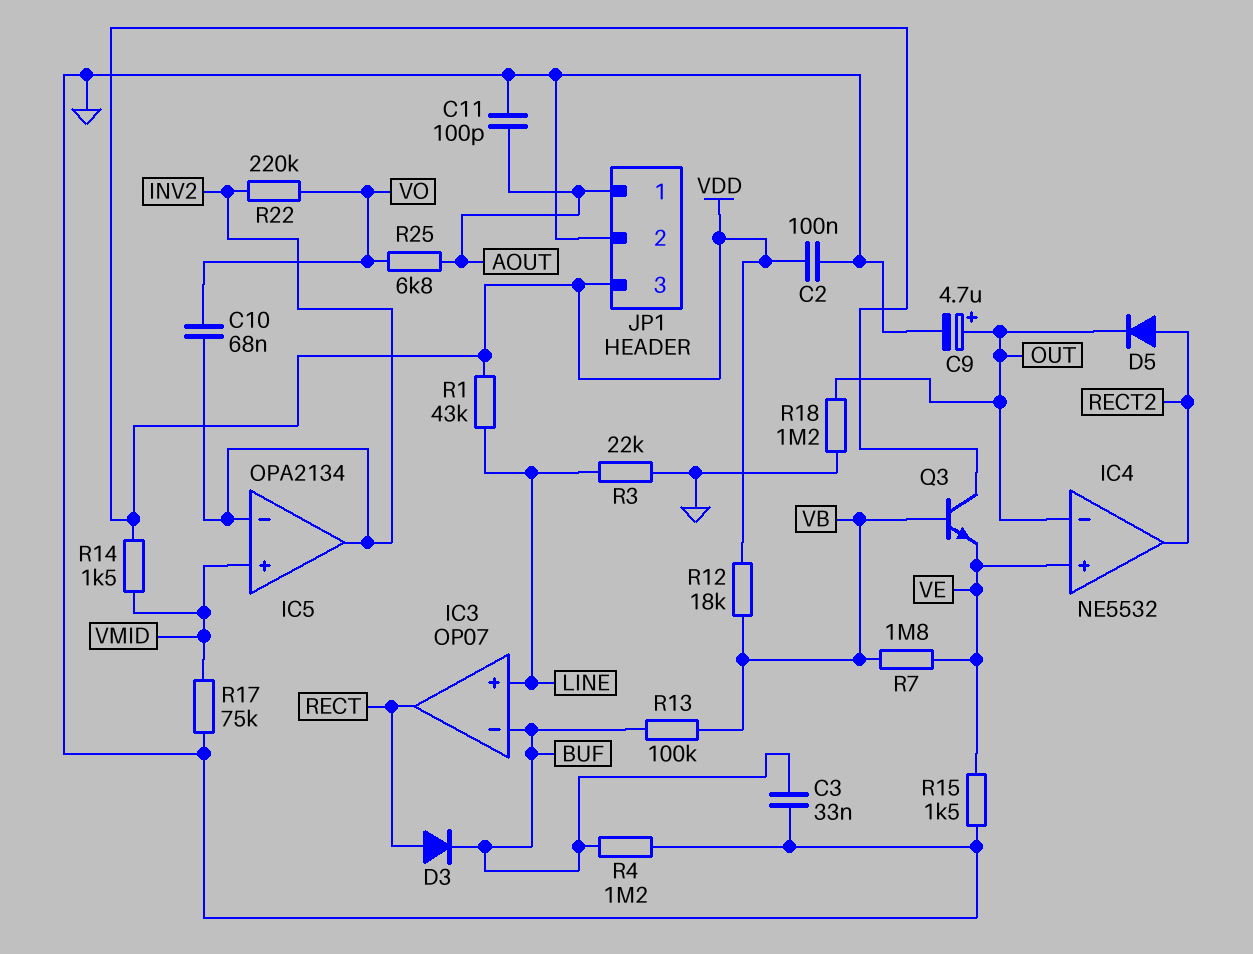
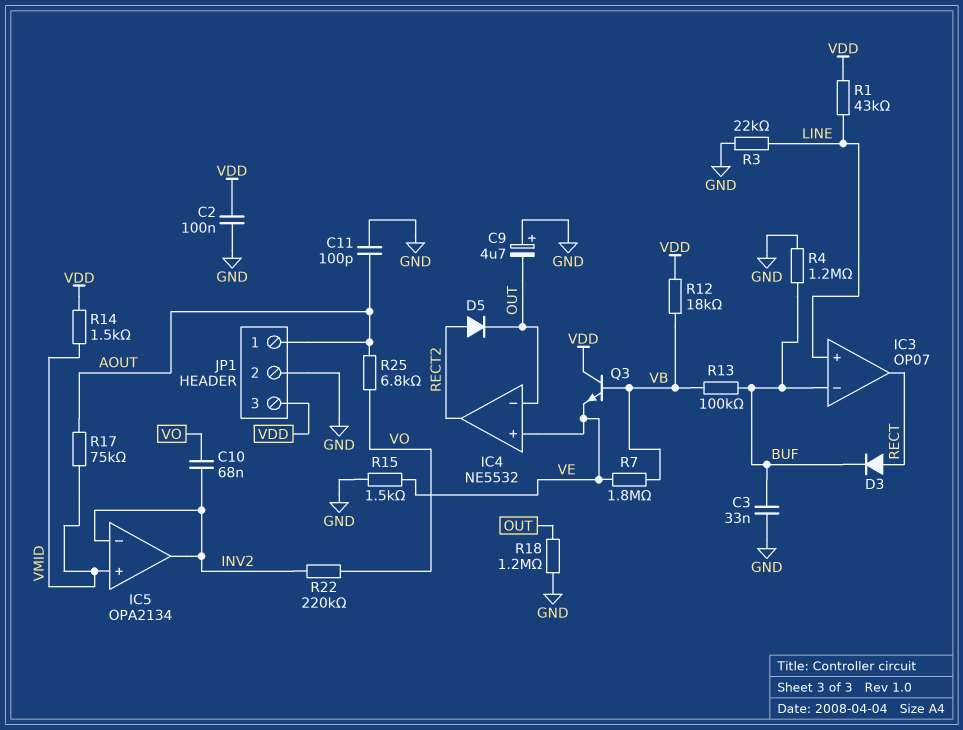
C9: 4.7uF (plus OUT, minus GND) -> 4.7uF (plus GND, minus OUT)
R17: 75k (GND, VMID) -> 75k (AOUT, VMID)

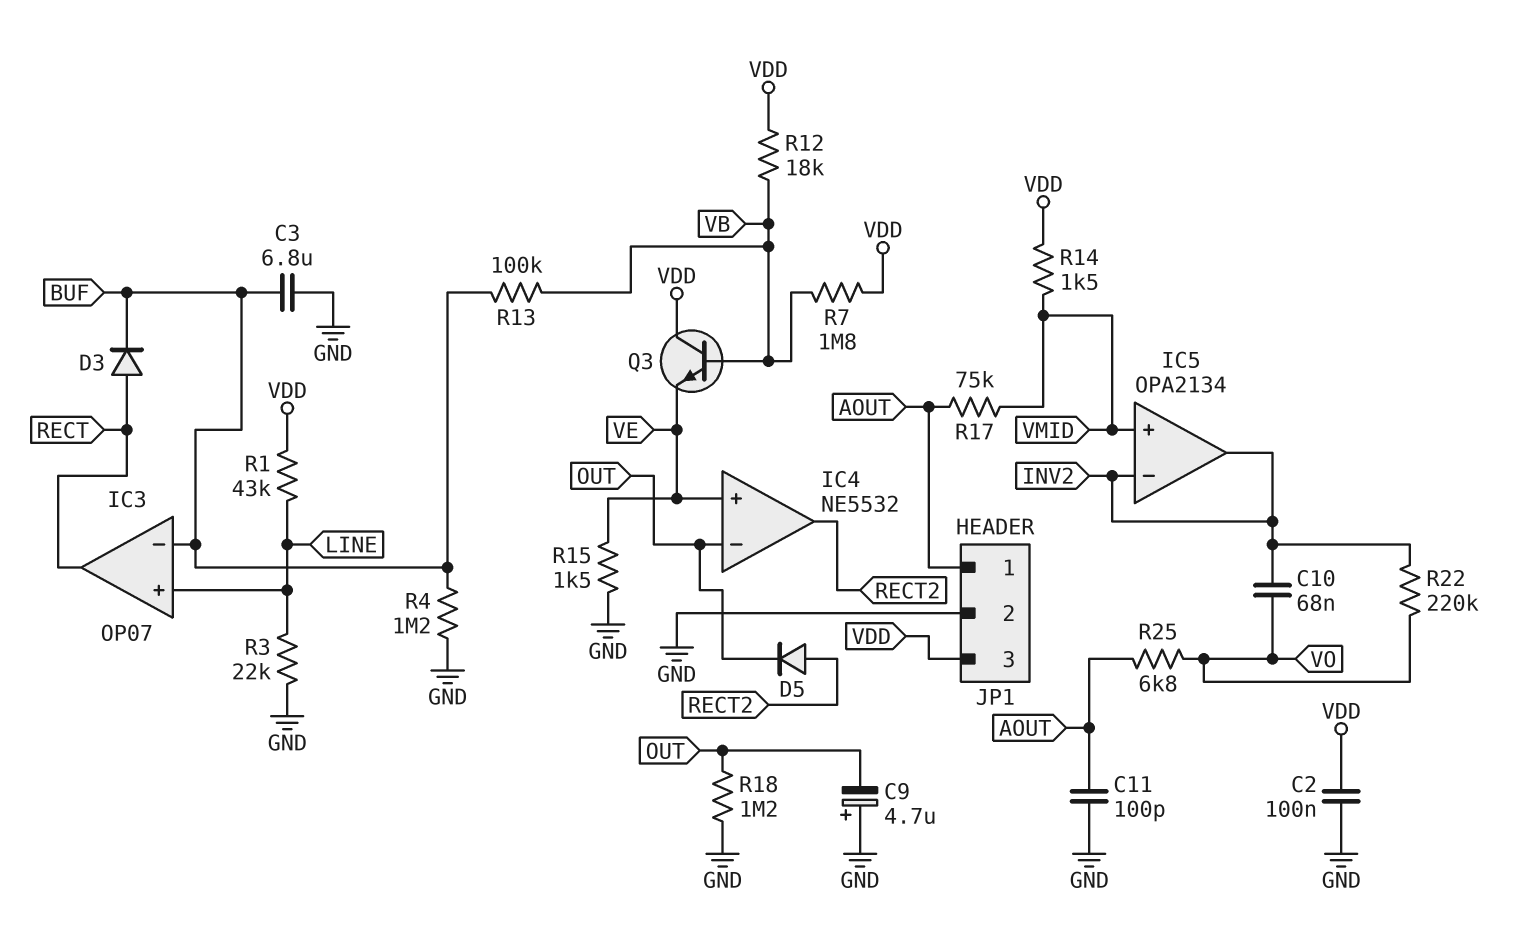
C3: 33nF (BUF, GND) -> 6.8uF (BUF, GND)
R7: 1.8M (VB, VE) -> 1.8M (VB, VDD)

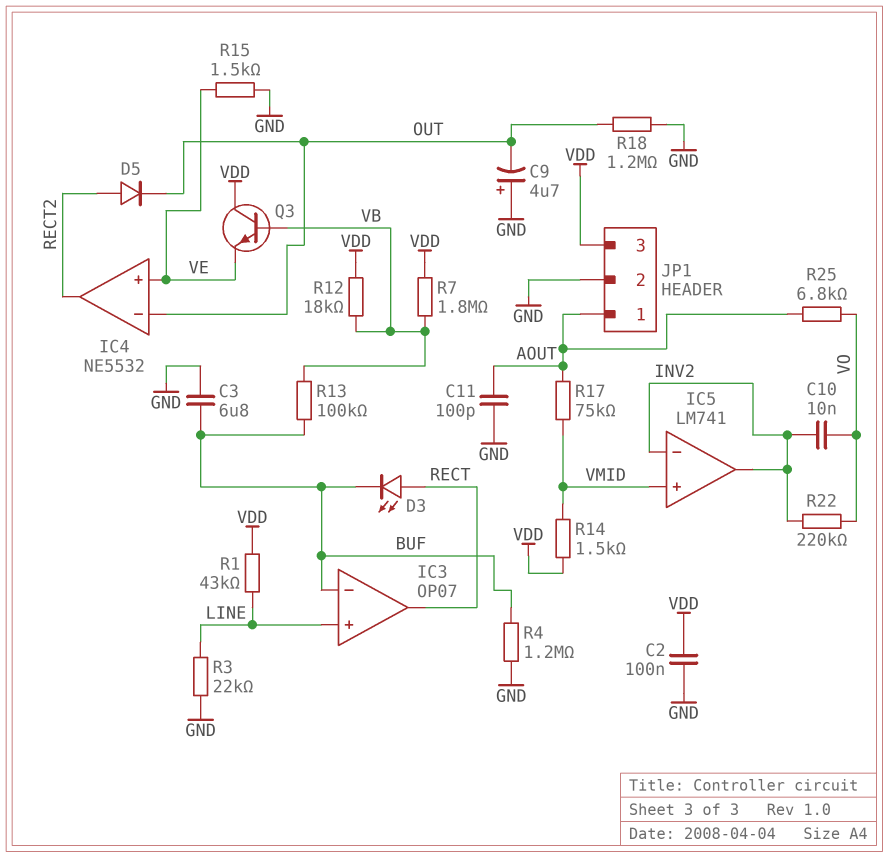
C10: 68nF (INV2, VO) -> 10nF (INV2, VO)
D3: diode (A RECT, K BUF) -> LED (A RECT, K BUF)
IC5: OPA2134 -> LM741

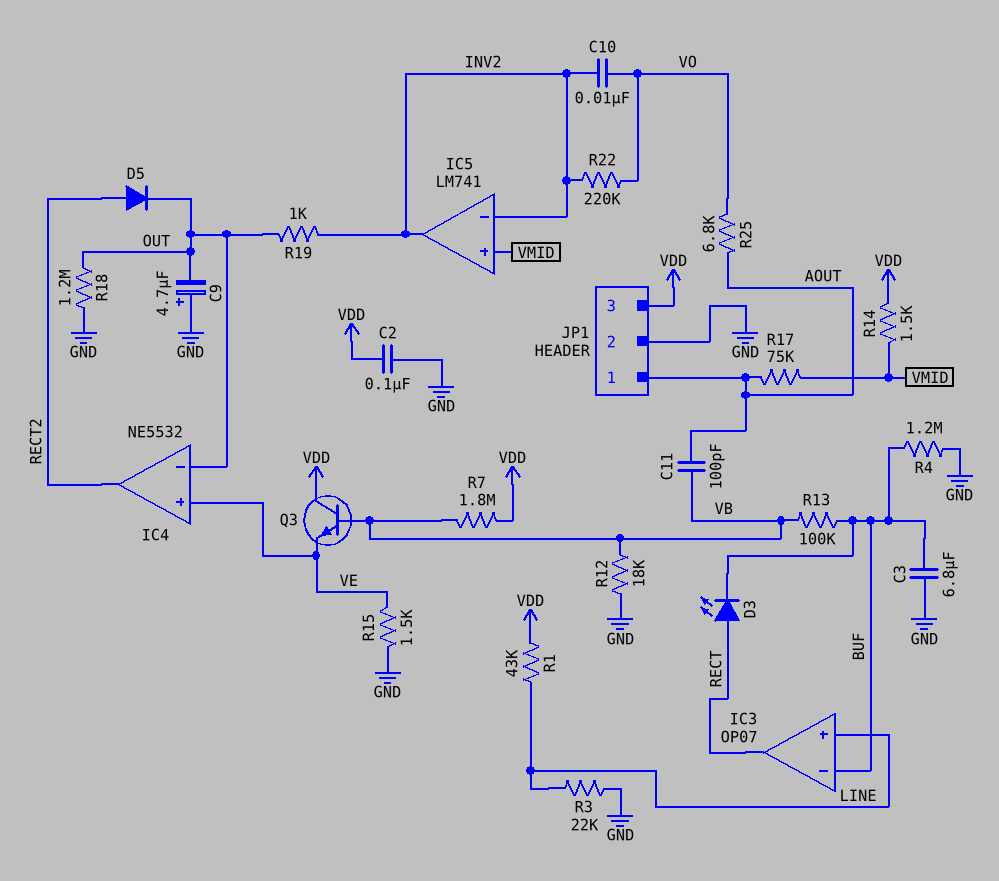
C11: 100pF (AOUT, GND) -> 100pF (AOUT, VB)
R12: 18k (VB, VDD) -> 18k (GND, VB)
R19: none -> 1k (INV2, OUT)

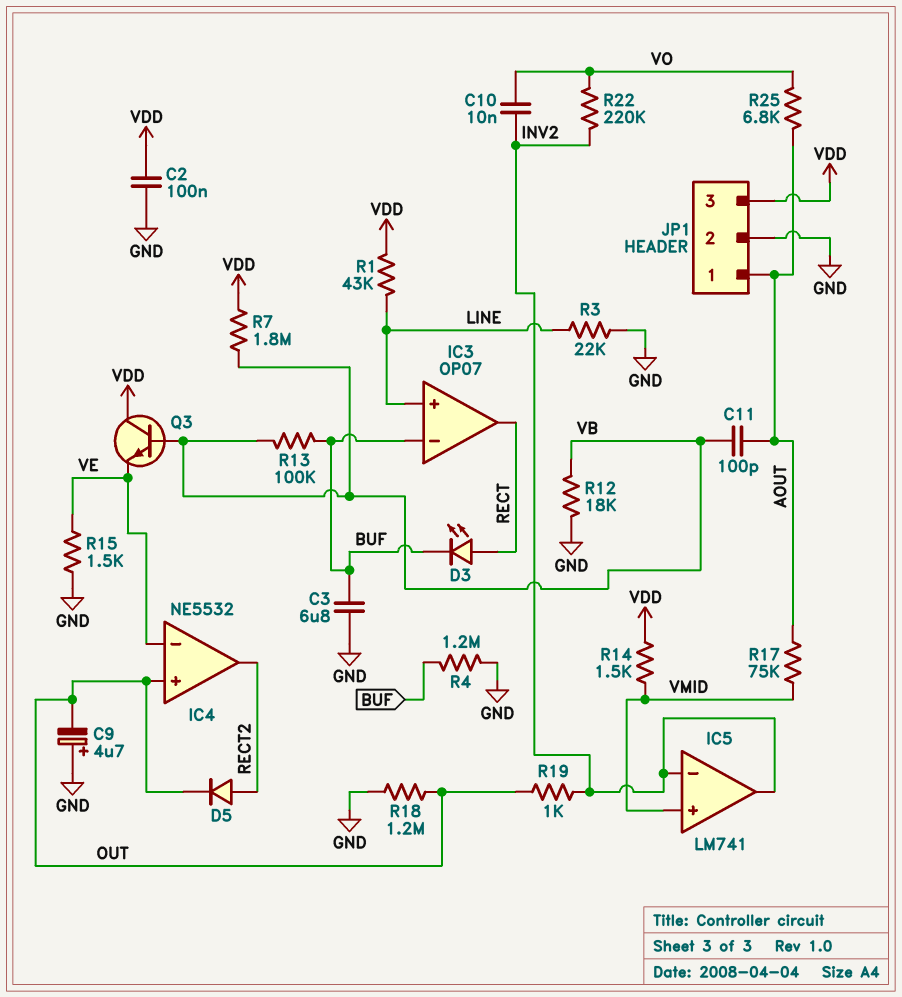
IC4 pin in+: VE -> OUT
IC4 pin in-: OUT -> VE

